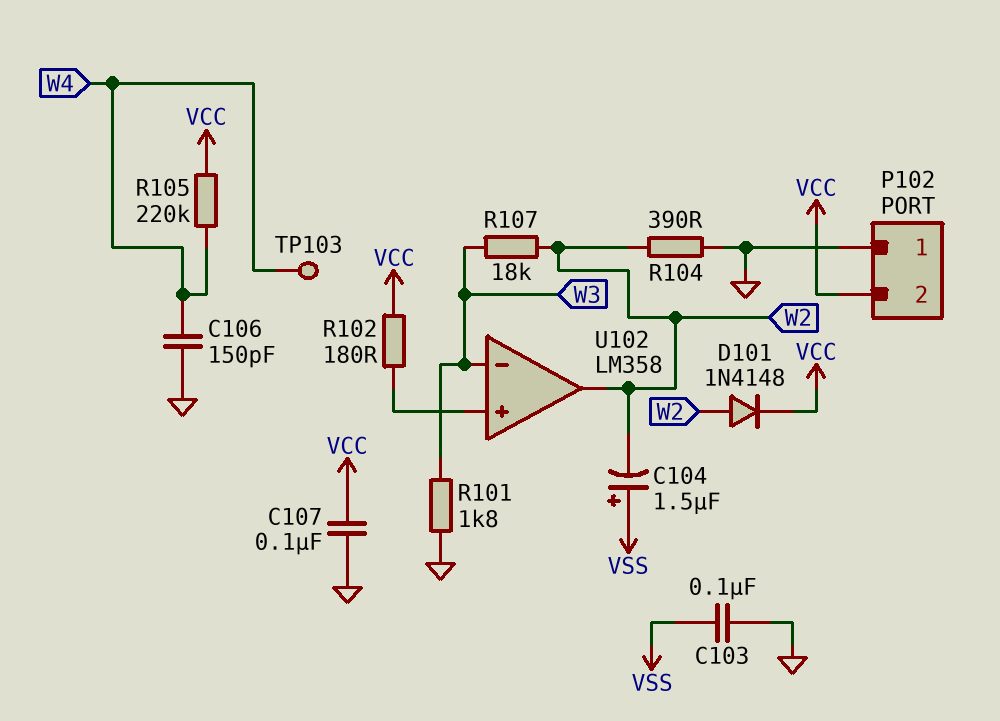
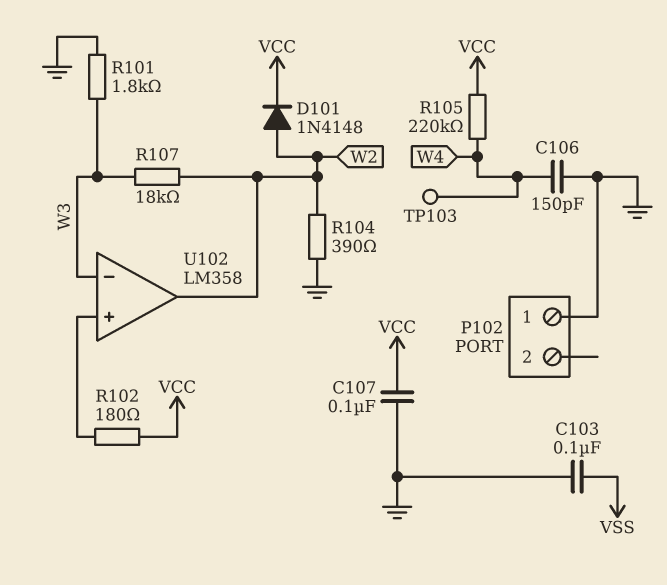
C104: 1.5uF (plus VSS, minus W2) -> none
P102 pin 2: VCC -> none

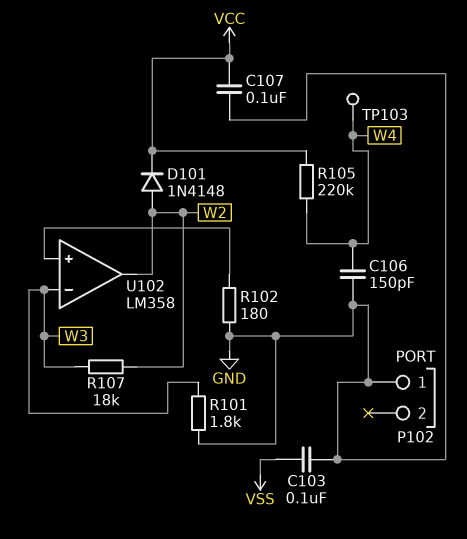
R102: 180 (U102/in+, VCC) -> 180 (GND, U102/in+)
R104: 390 (GND, W2) -> none

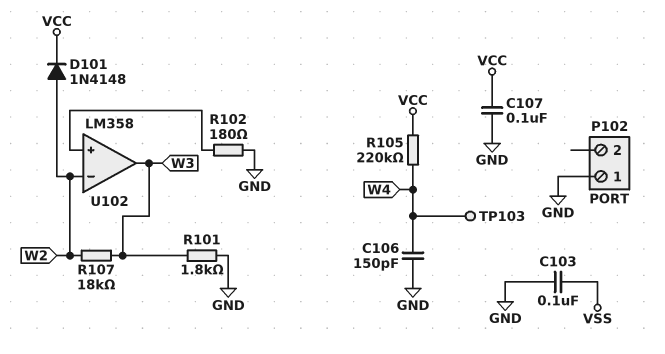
U102 pin in-: W3 -> W2
U102 pin out: W2 -> W3

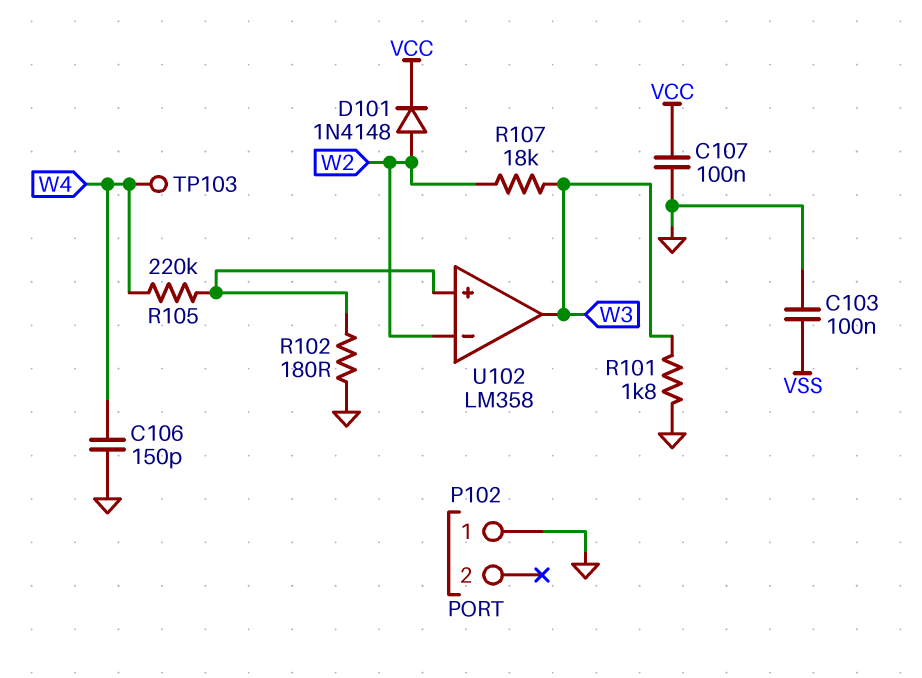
R105: 220k (VCC, W4) -> 220k (U102/in+, W4)

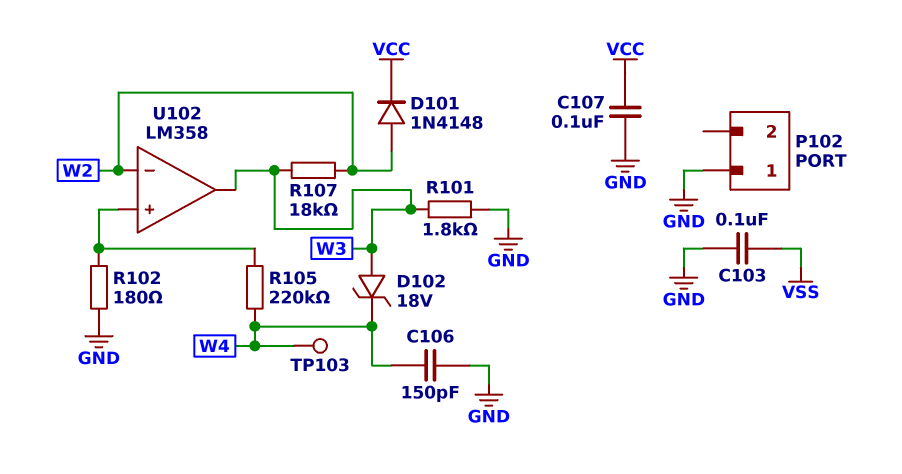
D102: none -> zener 18V (A W3, K W4)

